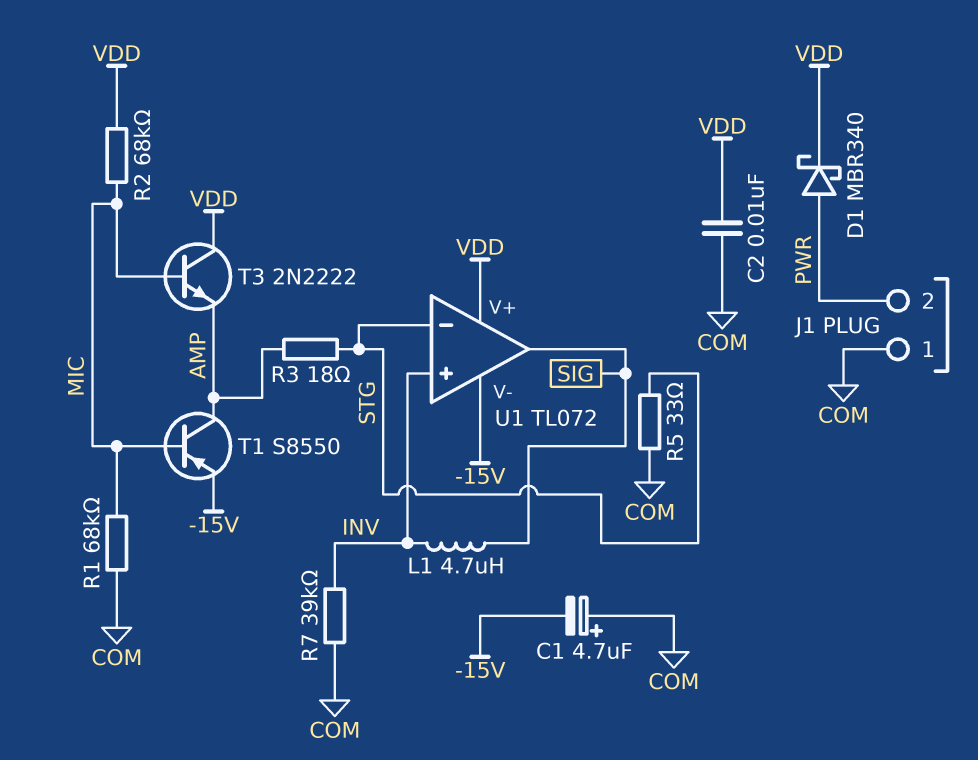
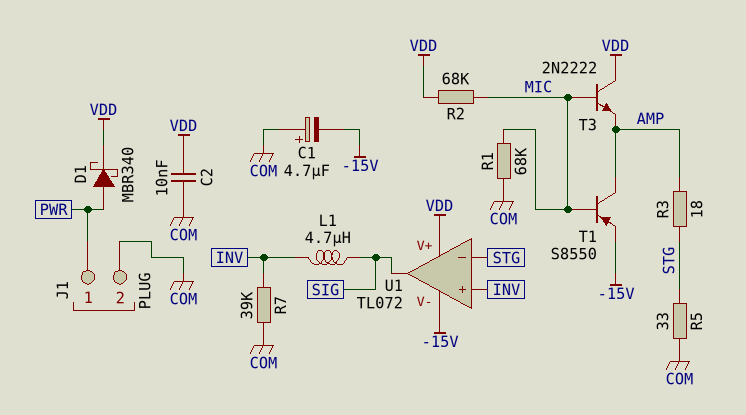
J1 pin 1: COM -> PWR
J1 pin 2: PWR -> COM

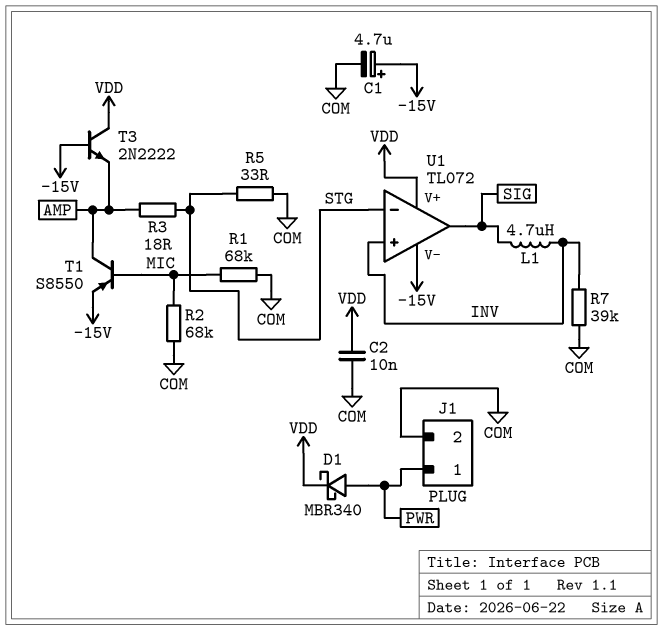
C1: 4.7uF (plus COM, minus -15V) -> 4.7uF (plus -15V, minus COM)
R2: 68k (MIC, VDD) -> 68k (COM, MIC)
T3: NPN 2N2222 (B MIC, C VDD, E AMP) -> NPN 2N2222 (B -15V, C VDD, E AMP)

